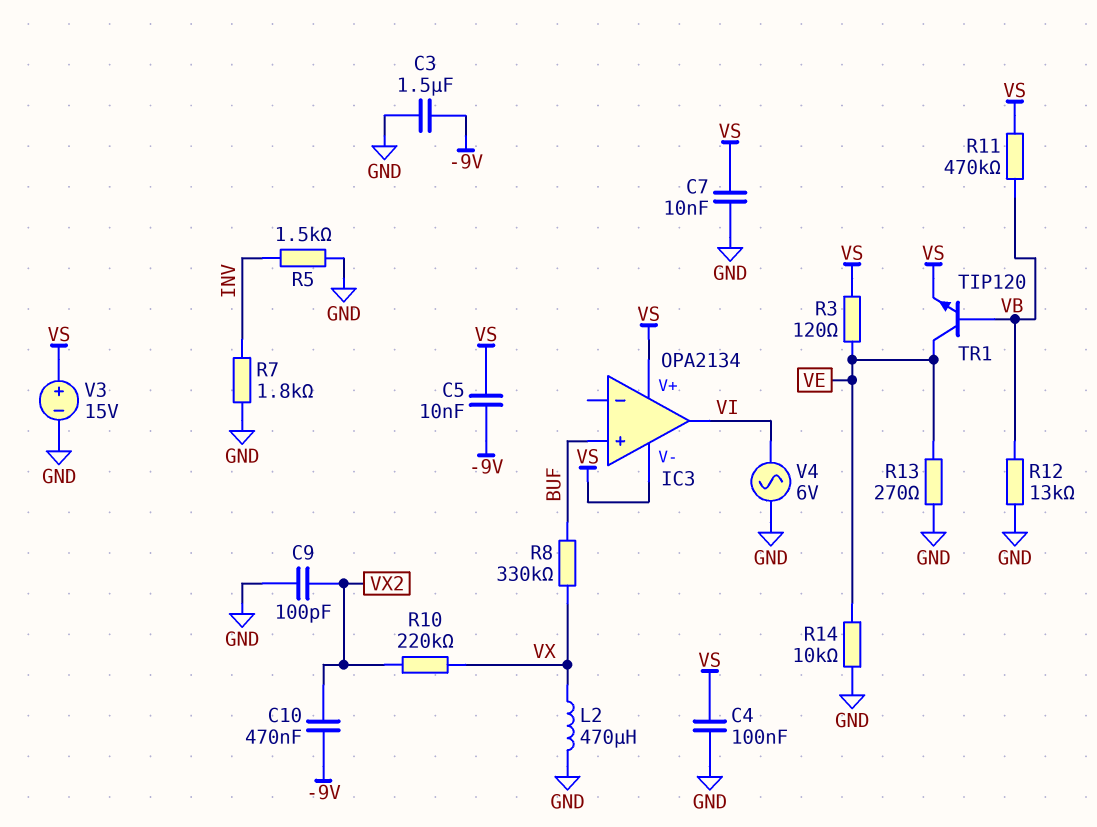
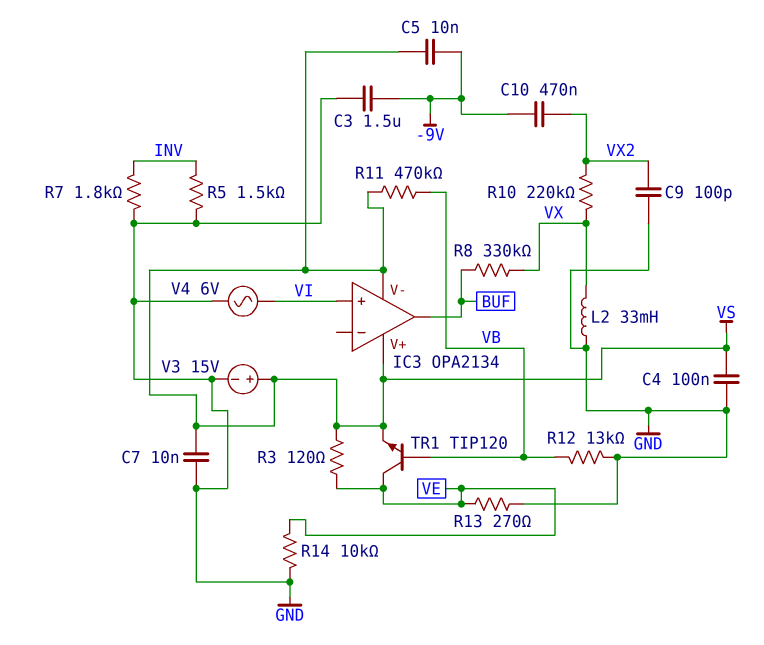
IC3 pin in+: BUF -> VI
IC3 pin out: VI -> BUF
L2: 470uH (GND, VX) -> 33mH (GND, VX)

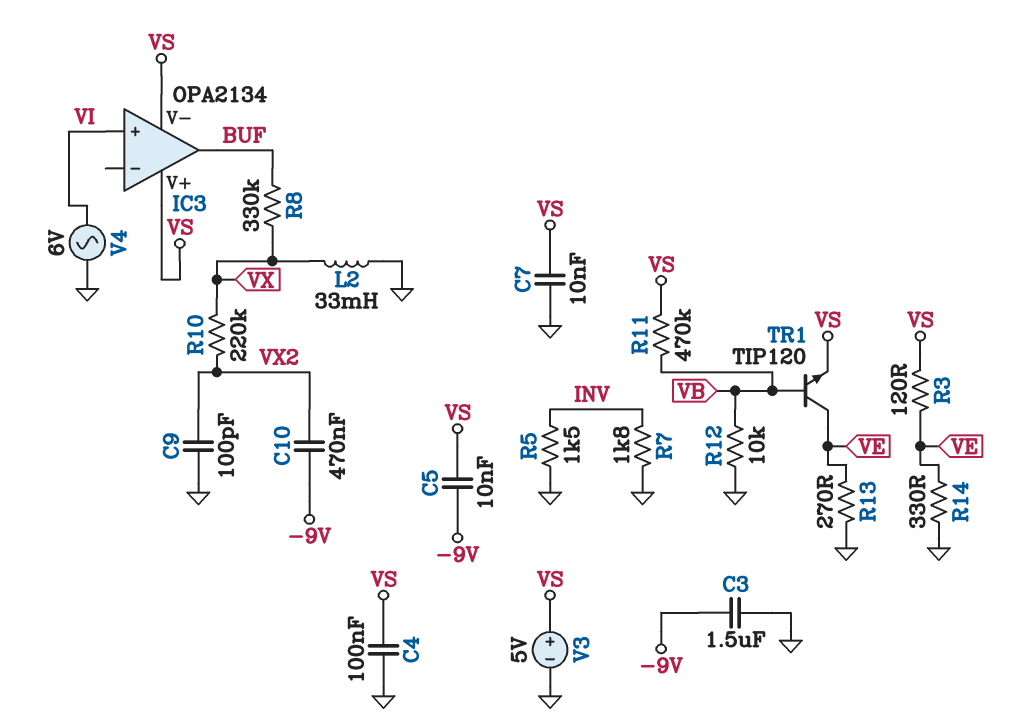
R12: 13k (GND, VB) -> 10k (GND, VB)
R14: 10k (GND, VE) -> 330 (GND, VE)
V3: 15V (plus VS, minus GND) -> 5V (plus VS, minus GND)

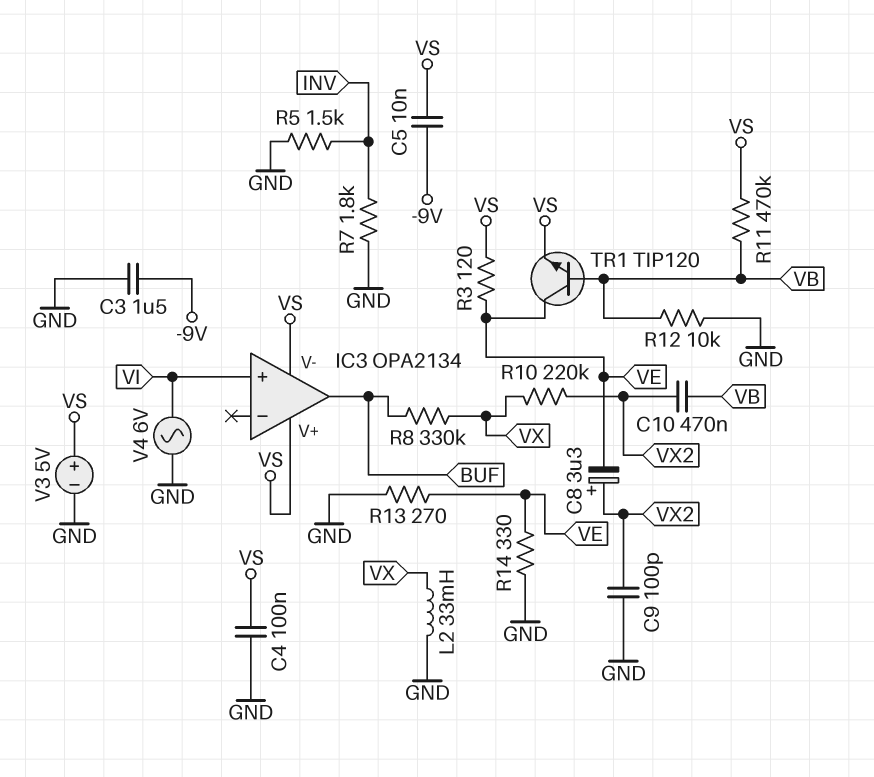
C7: 10nF (GND, VS) -> none
C8: none -> 3.3uF (plus VX2, minus VE)
C10: 470nF (-9V, VX2) -> 470nF (VB, VX2)

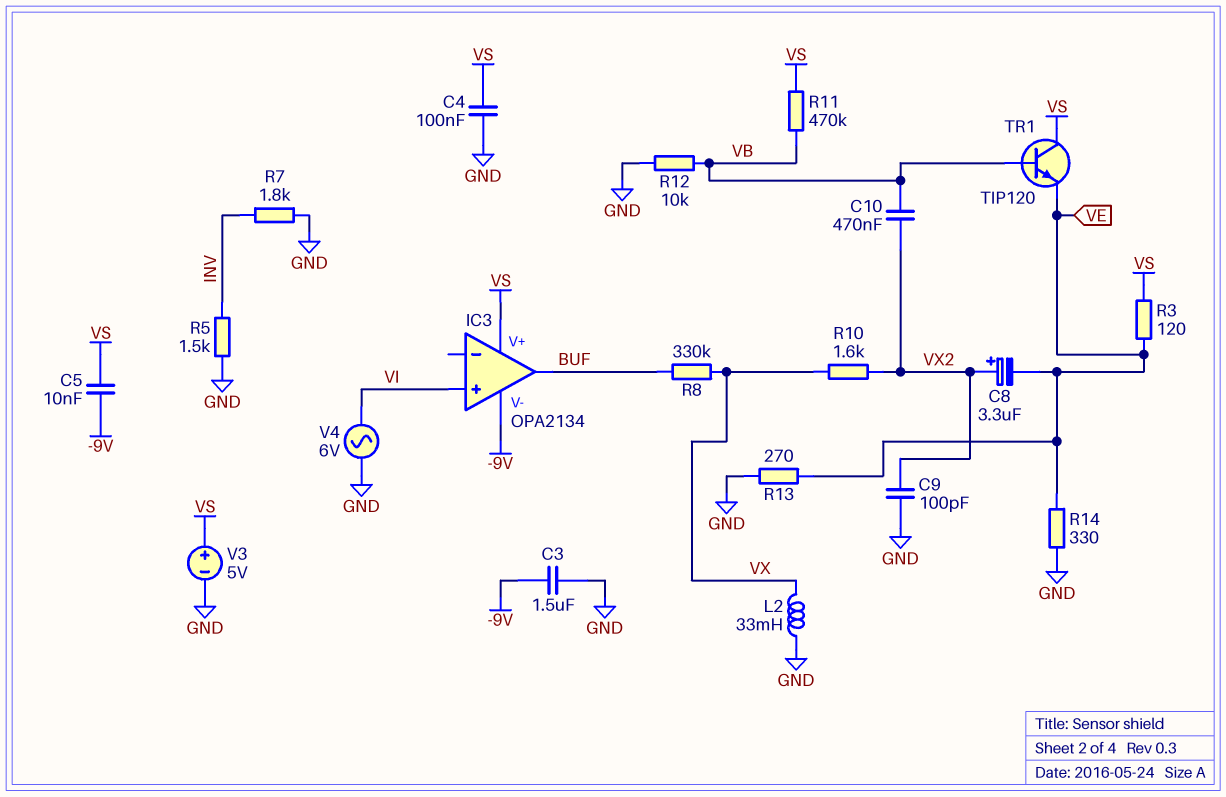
IC3 pin V-: VS -> -9V
R10: 220k (VX, VX2) -> 1.6k (VX, VX2)
TR1: NPN TIP120 (B VB, C VE, E VS) -> NPN TIP120 (B VB, C VS, E VE)

